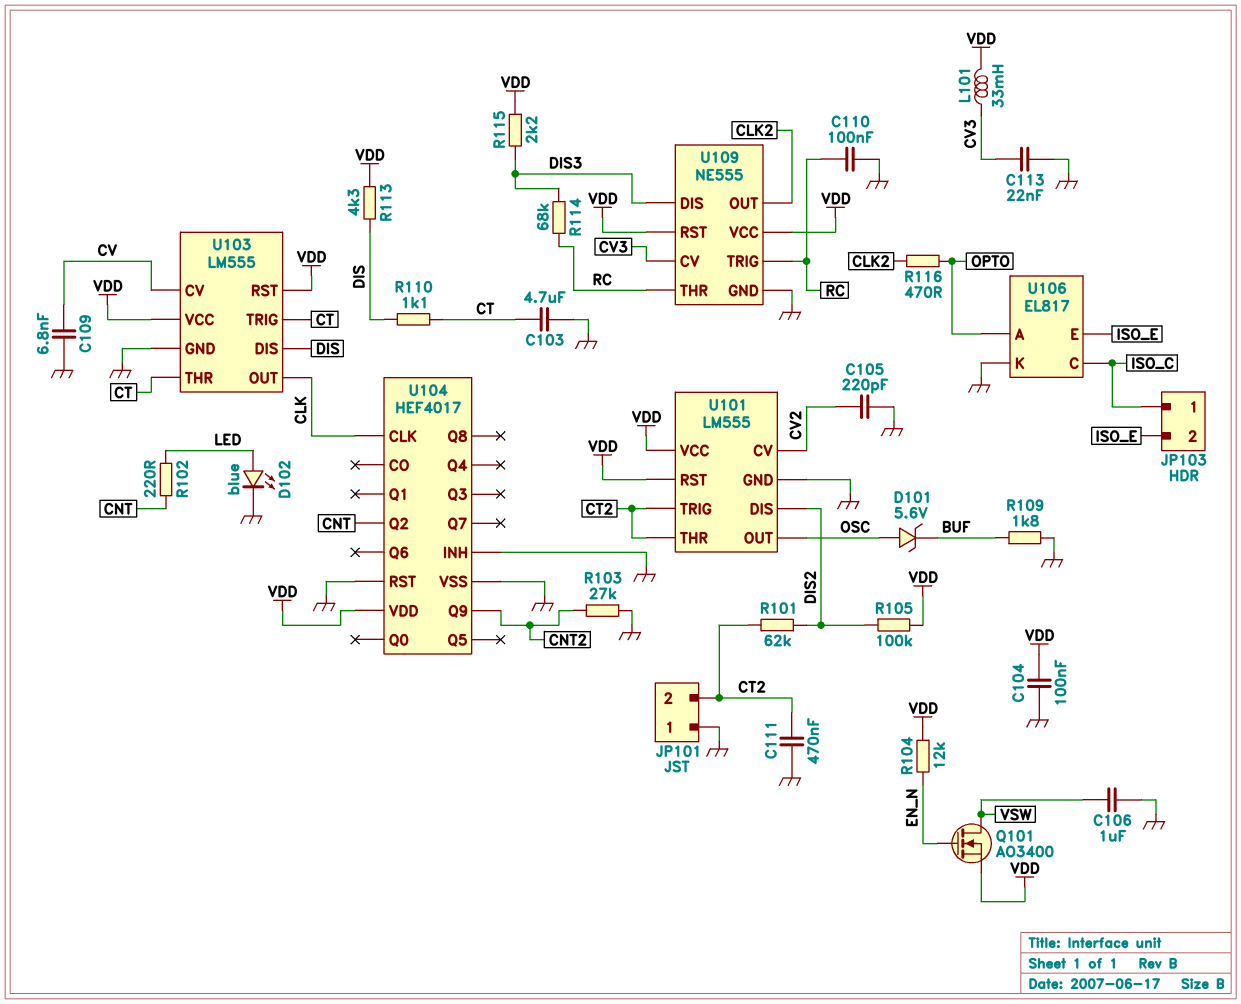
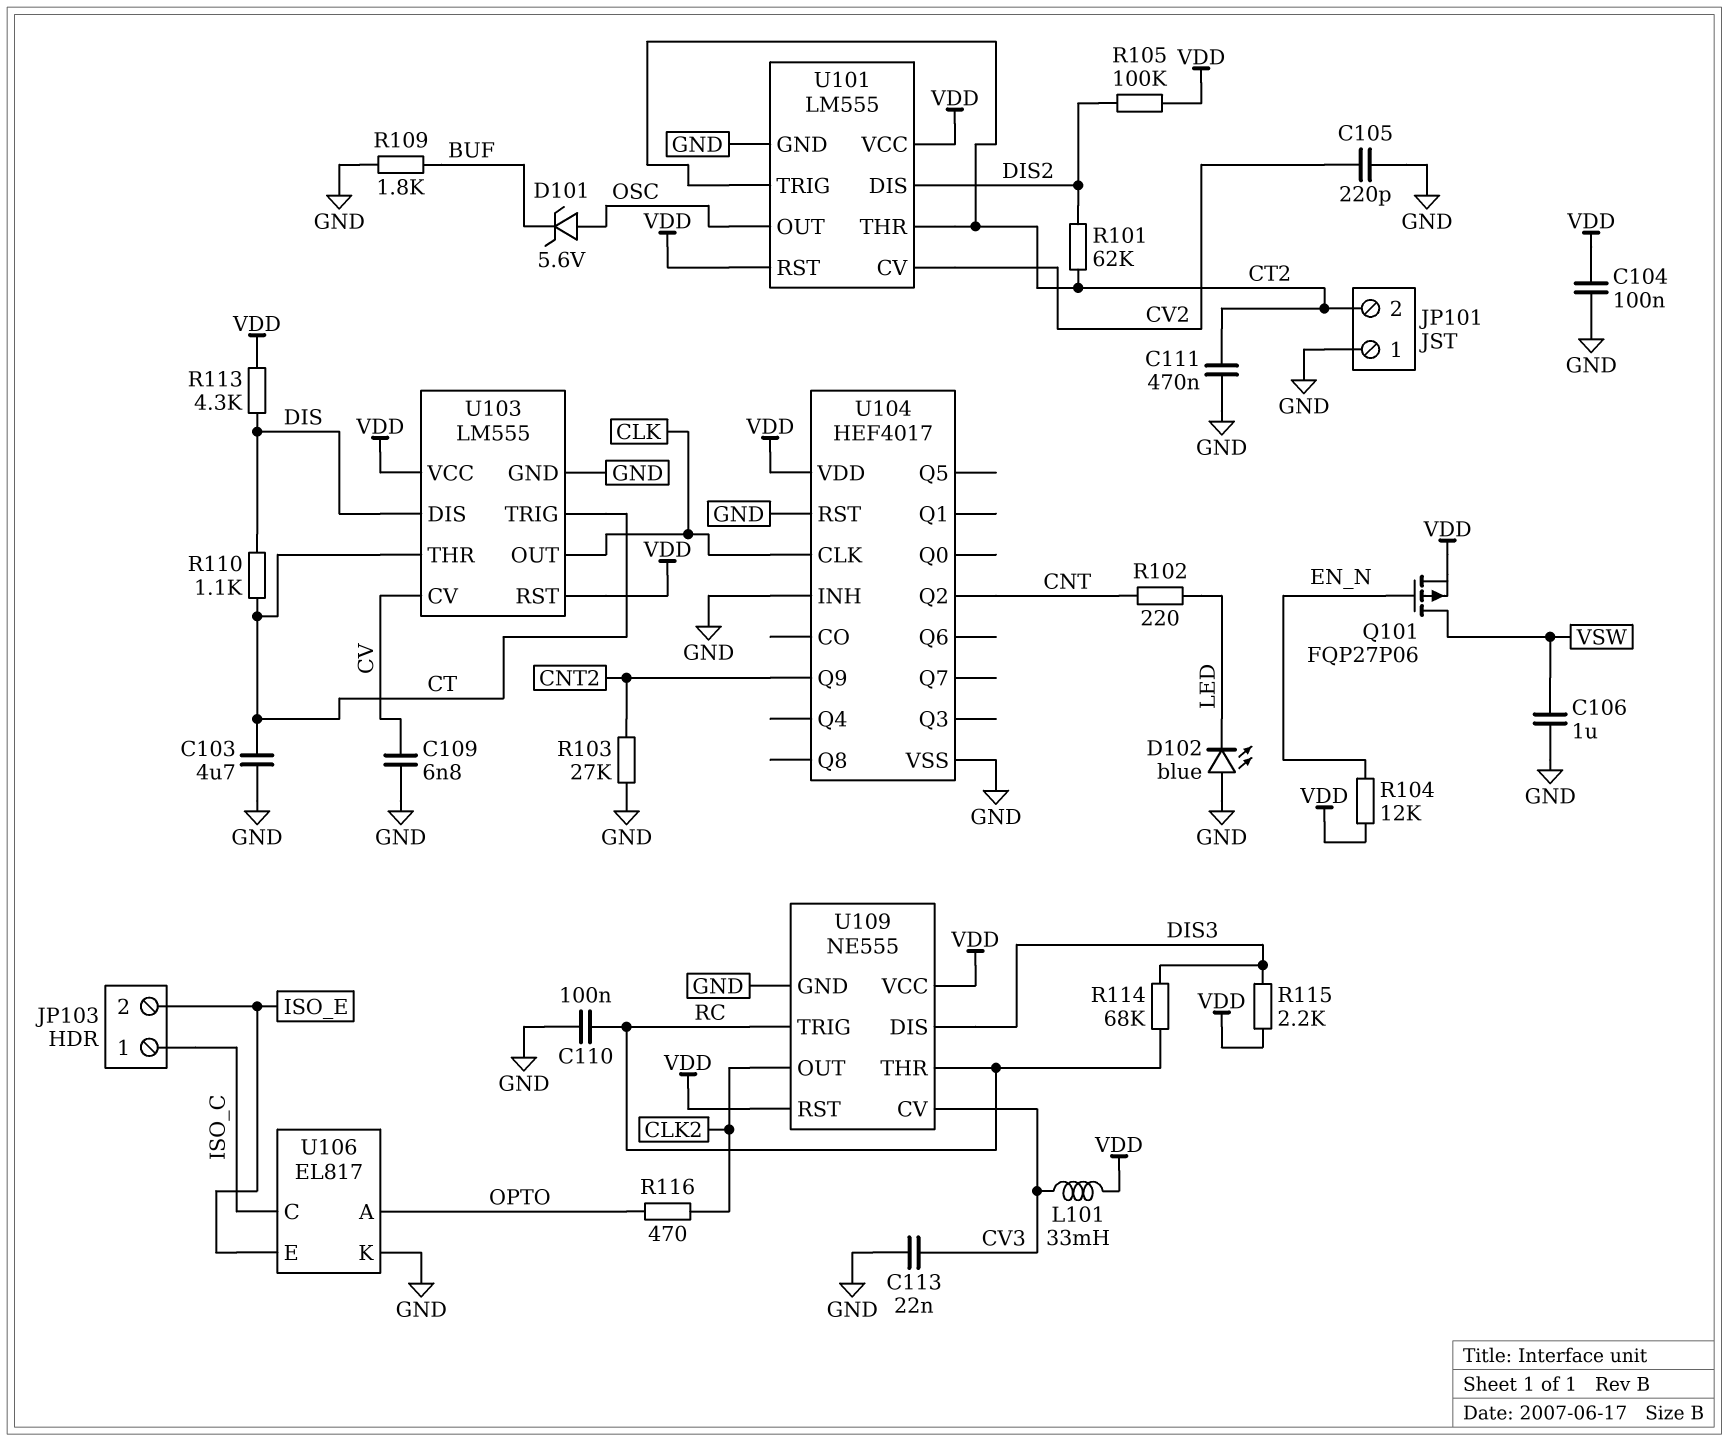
D102: LED blue (A LED, K GND) -> LED blue (A GND, K LED)
Q101: NMOS AO3400 (G EN_N, D VSW, S VDD) -> PMOS FQP27P06 (G EN_N, D VSW, S VDD)

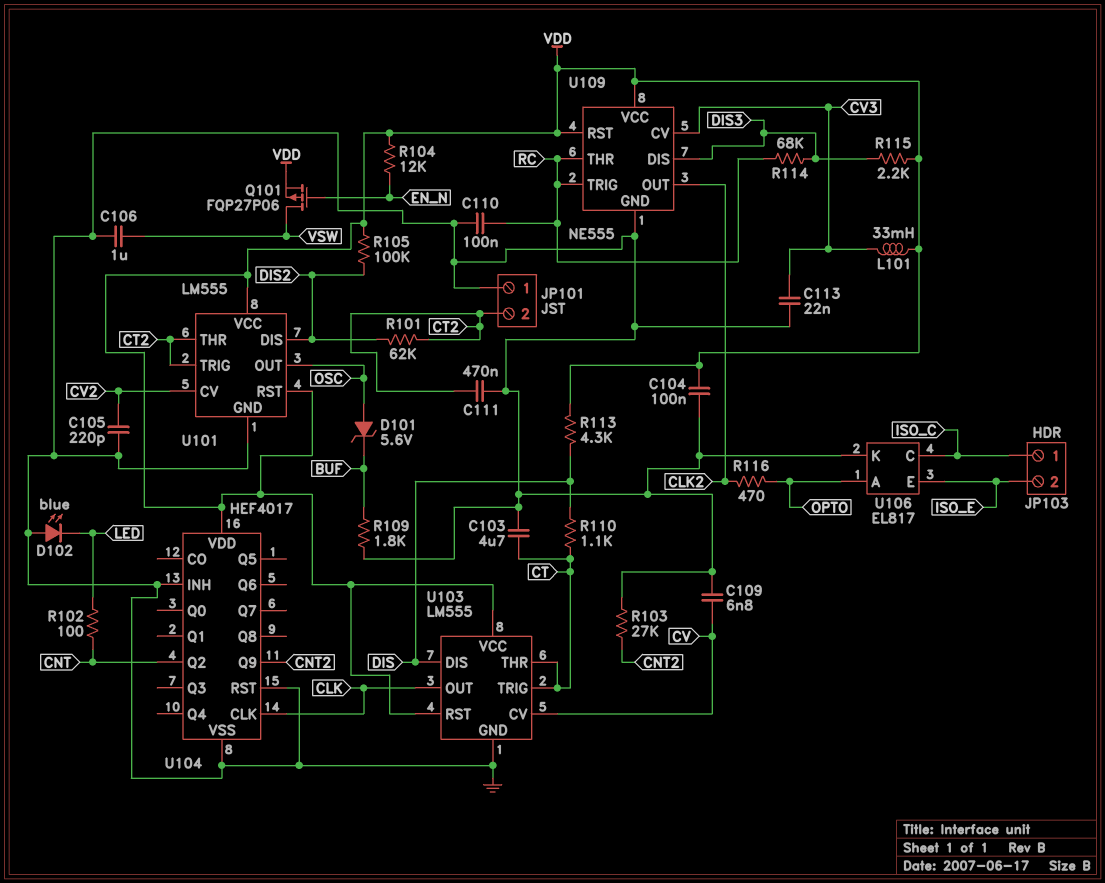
R102: 220 (CNT, LED) -> 100 (CNT, LED)

